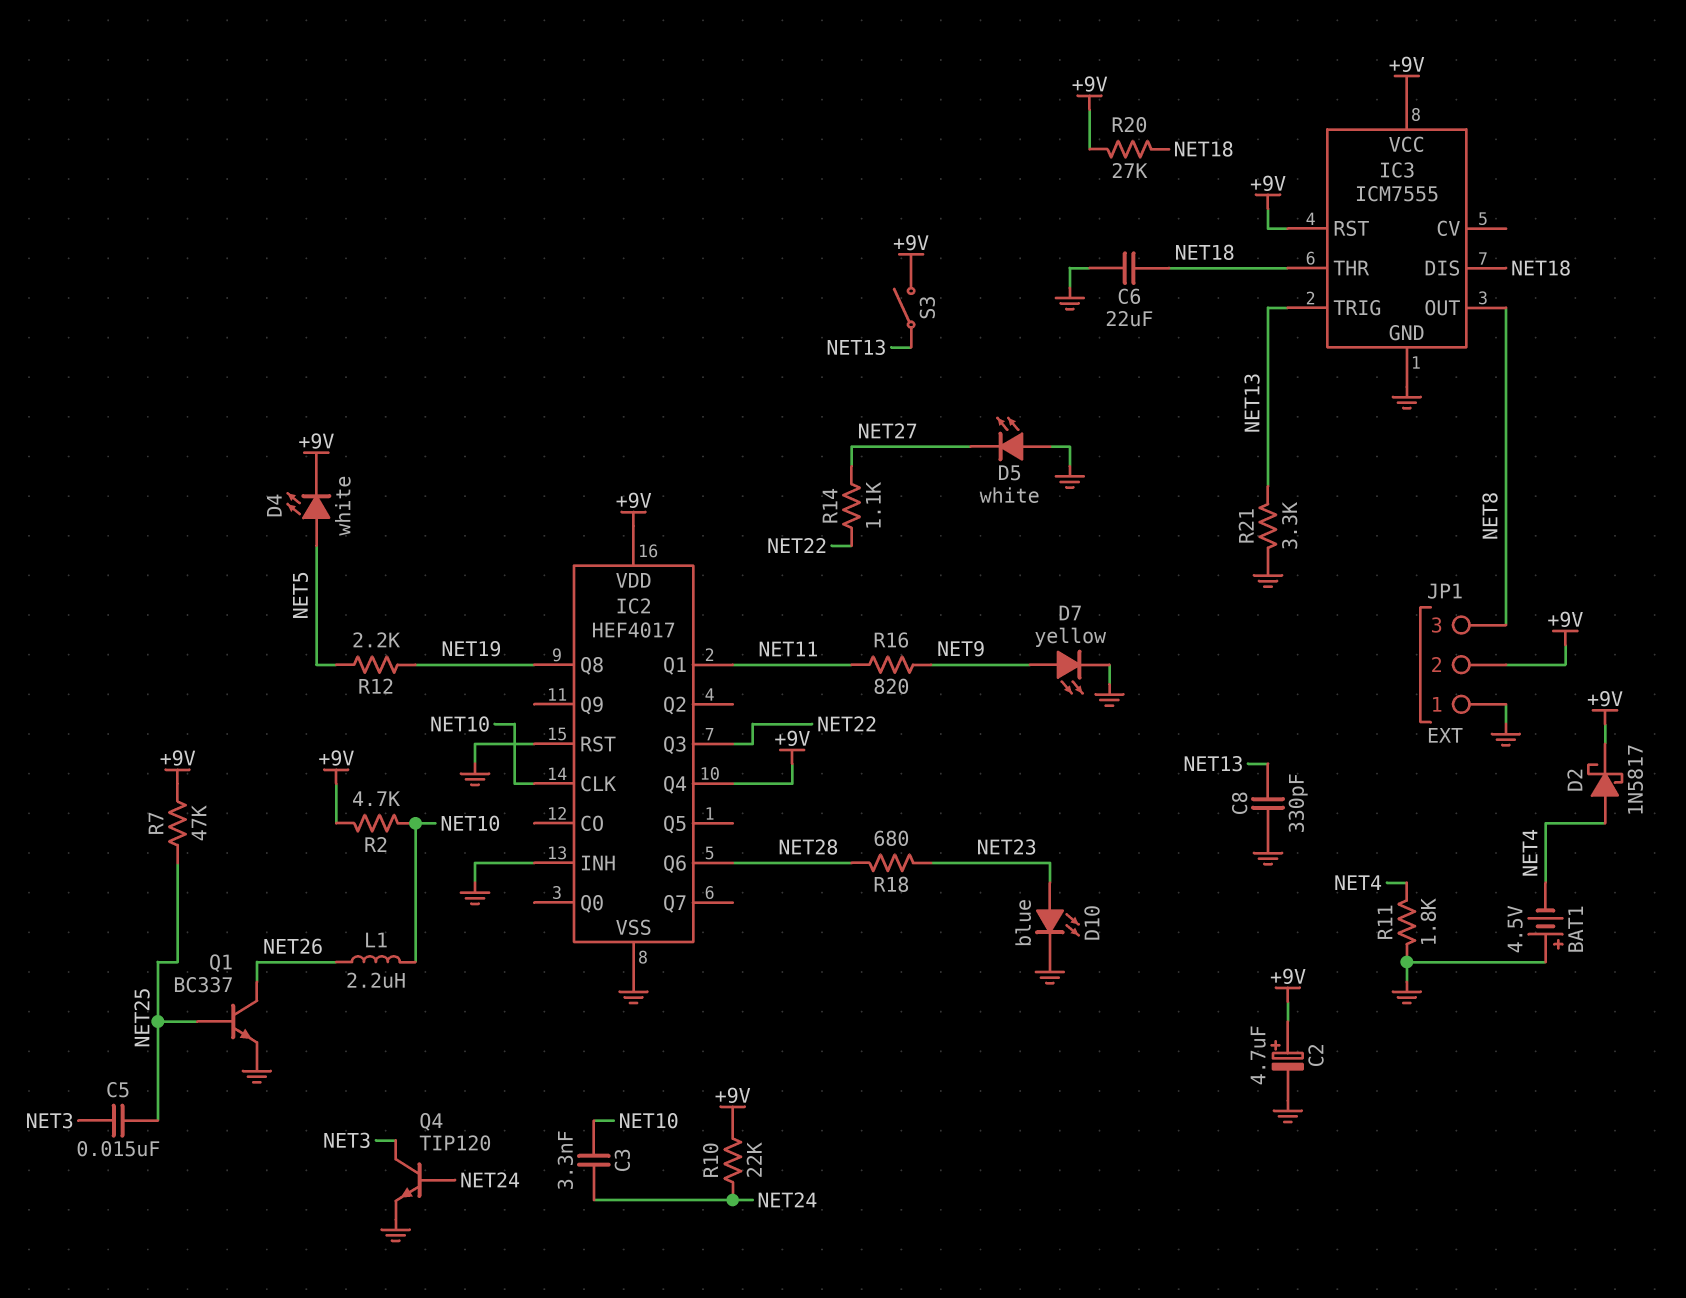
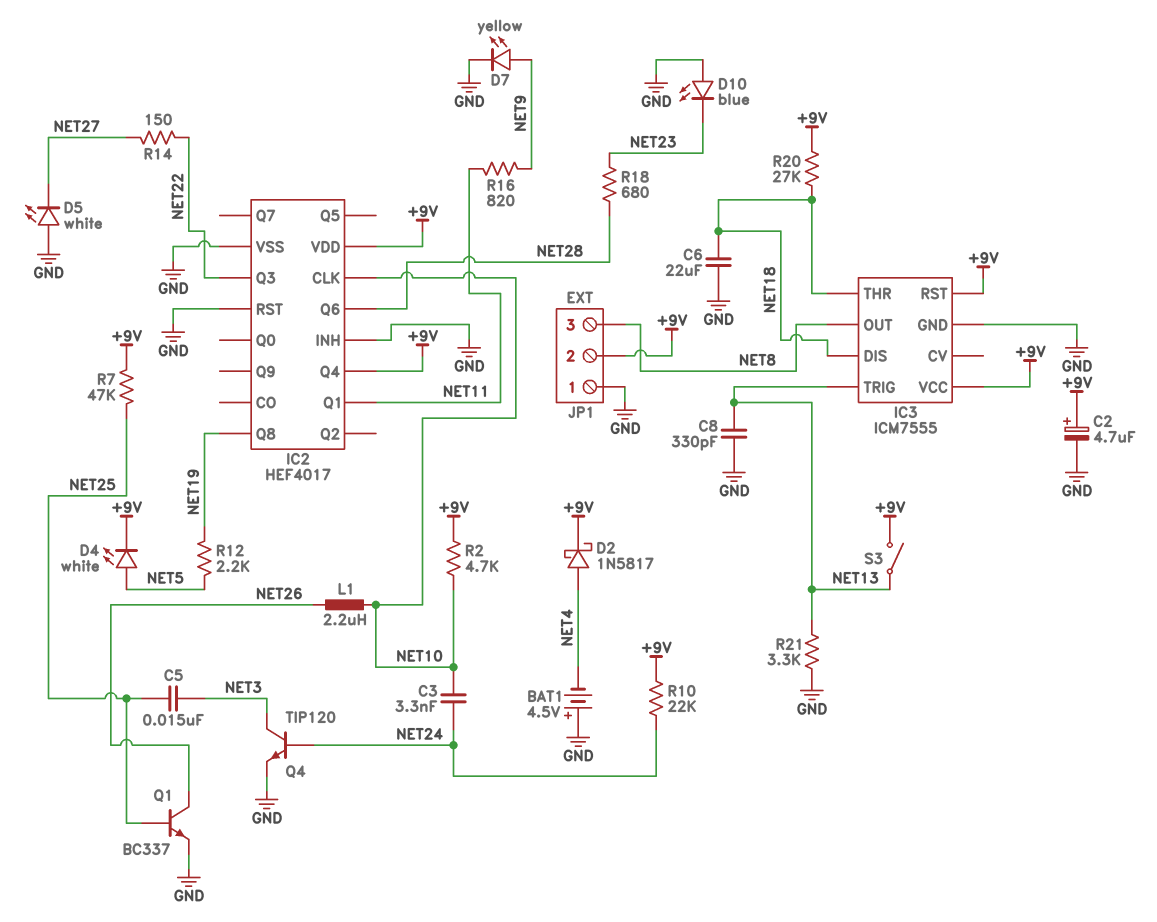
D10: LED blue (A NET23, K GND) -> LED blue (A GND, K NET23)
R11: 1.8k (GND, NET4) -> none
R14: 1.1k (NET22, NET27) -> 150 (NET22, NET27)

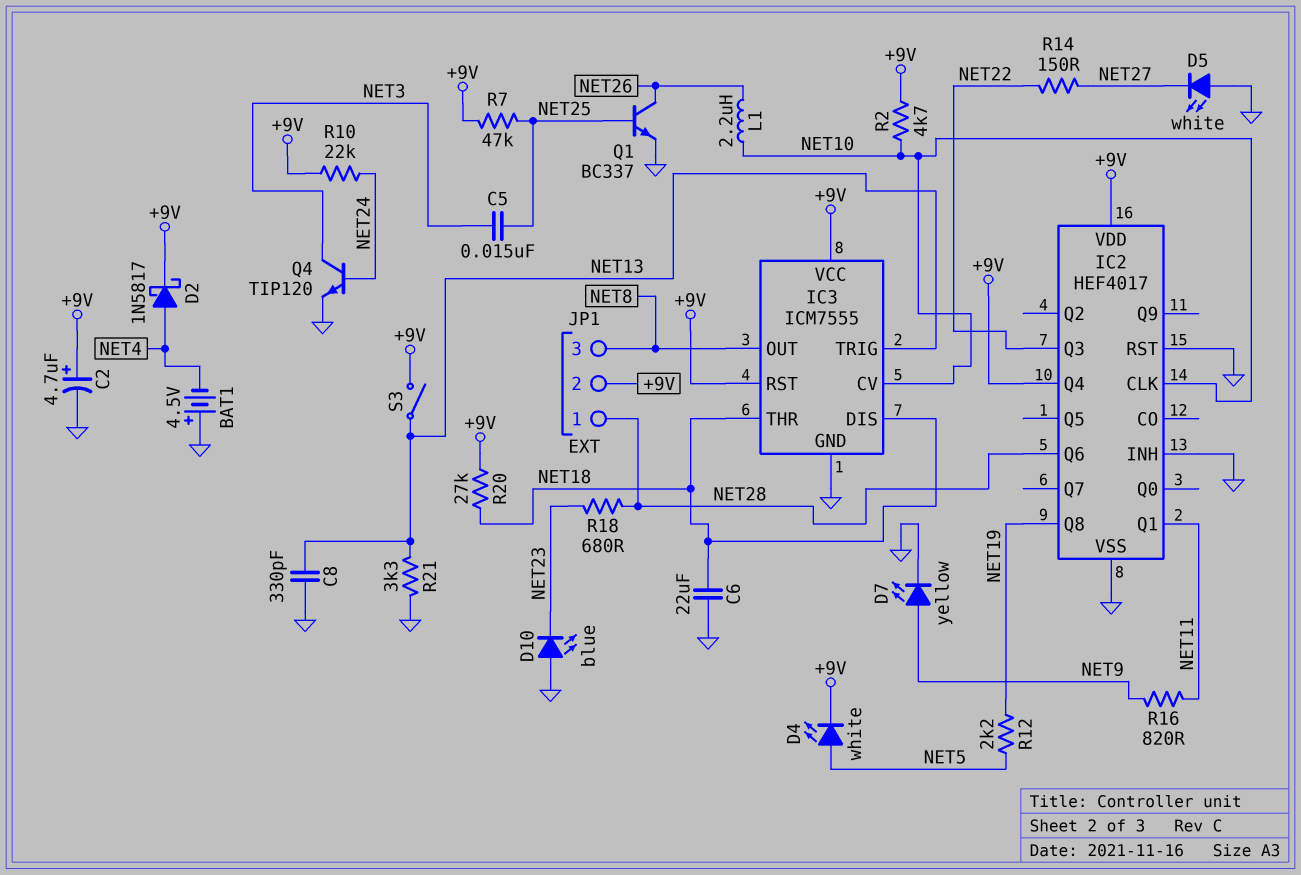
C3: 3.3nF (NET10, NET24) -> none
IC3 pin CV: none -> NET10
JP1 pin 1: GND -> NET28

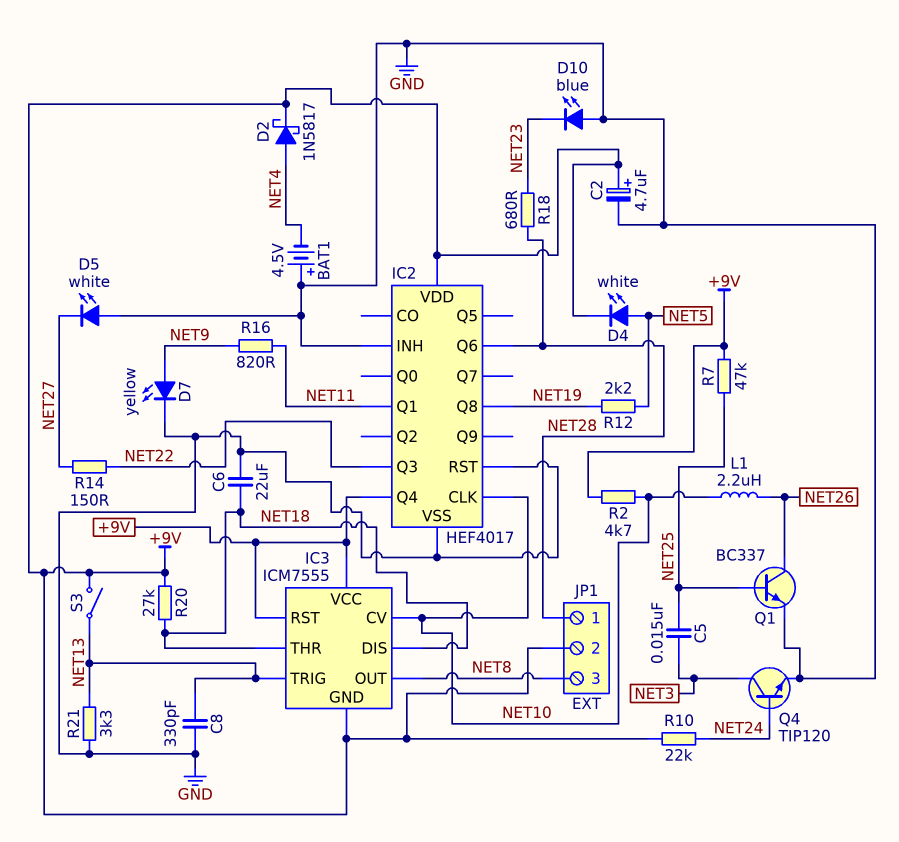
IC3 pin GND: GND -> +9V

